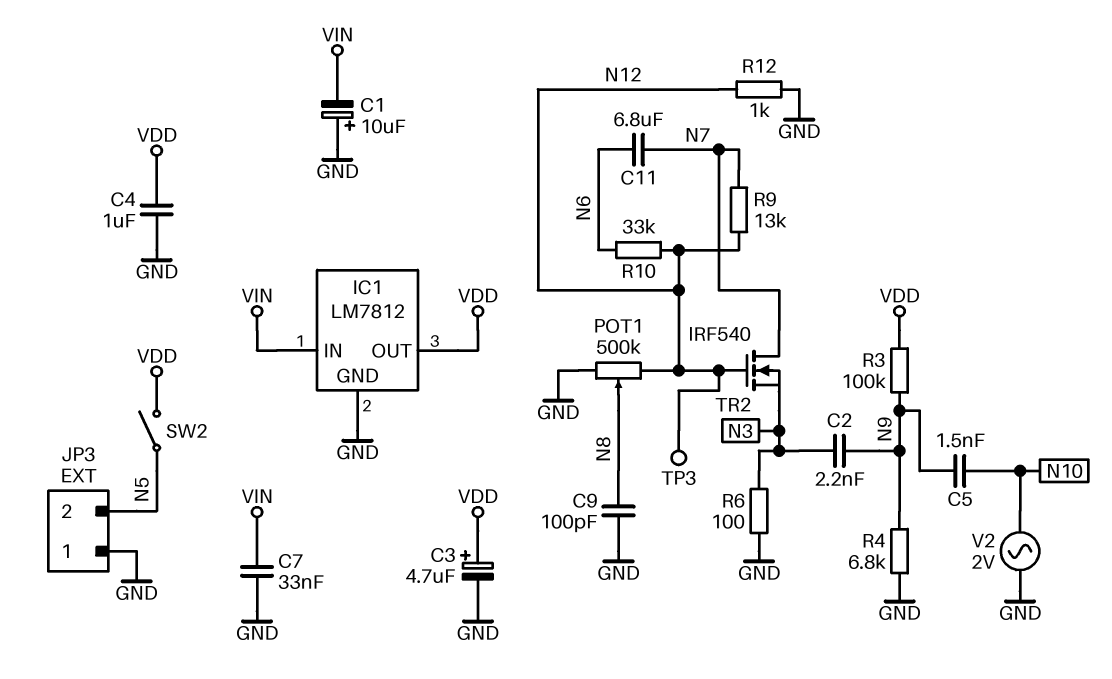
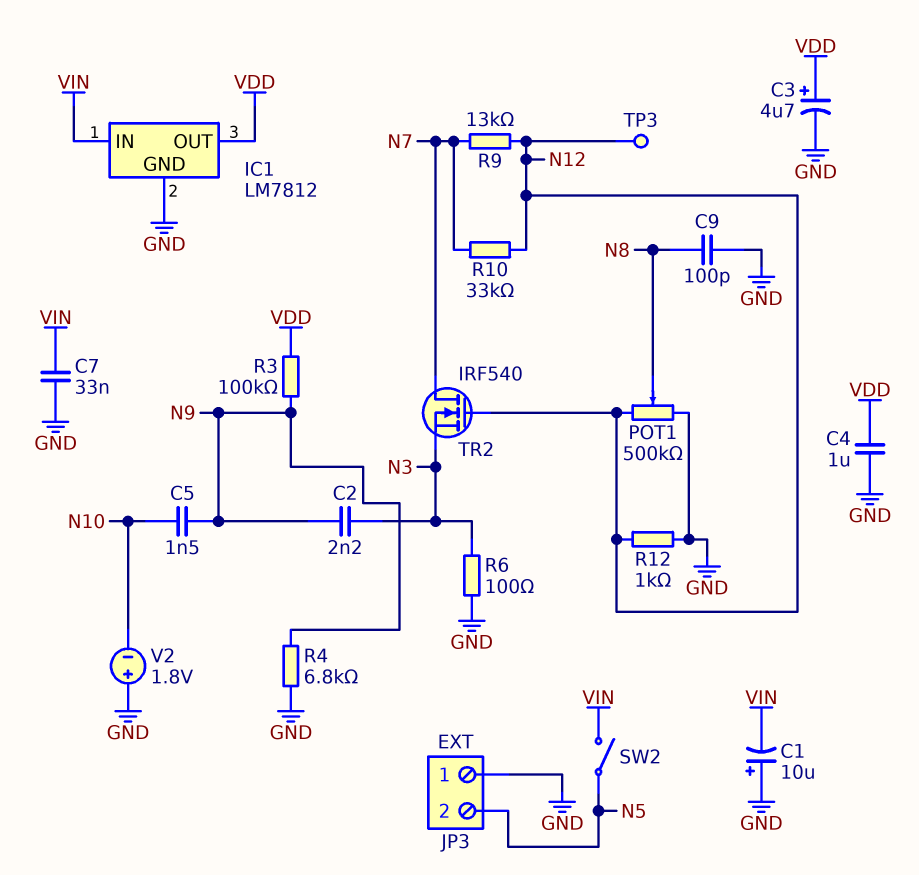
C11: 6.8uF (N6, N7) -> none
R10: 33k (N6, N12) -> 33k (N7, N12)
SW2: switch (N5, VDD) -> switch (N5, VIN)
V2: AC 2V (GND, N10) -> 1.8V (plus GND, minus N10)

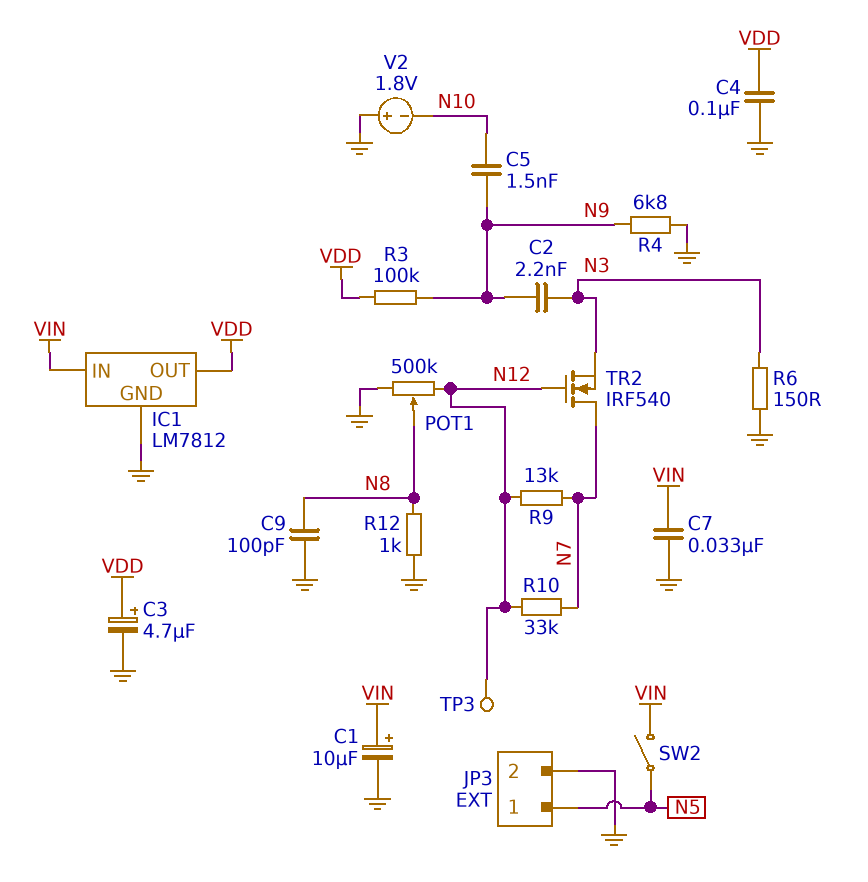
C1: 10uF (plus GND, minus VIN) -> 10uF (plus VIN, minus GND)
C4: 1uF (GND, VDD) -> 100nF (GND, VDD)
JP3 pin 1: GND -> N5
JP3 pin 2: N5 -> GND
R6: 100 (GND, N3) -> 150 (GND, N3)
R12: 1k (GND, N12) -> 1k (GND, N8)

